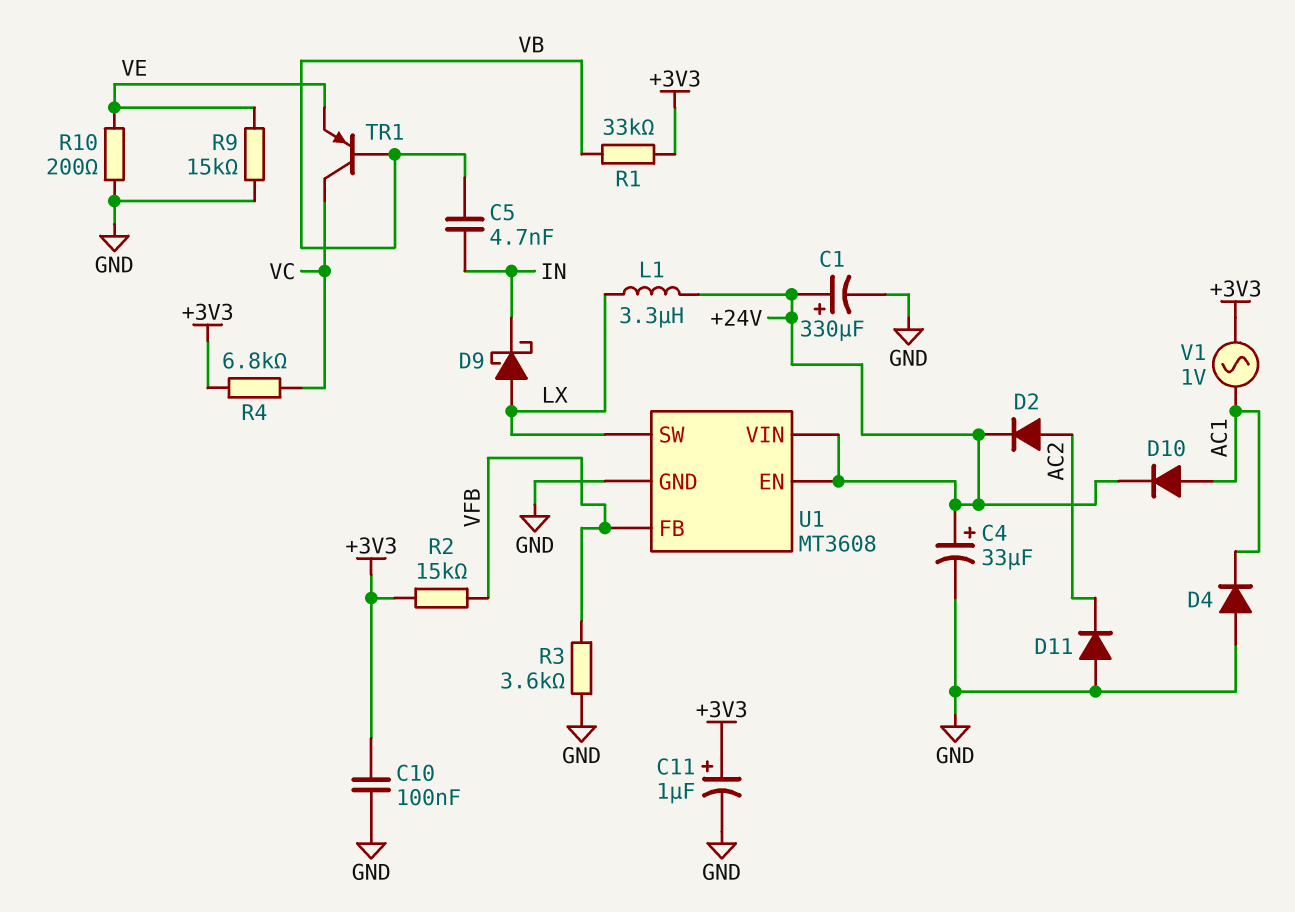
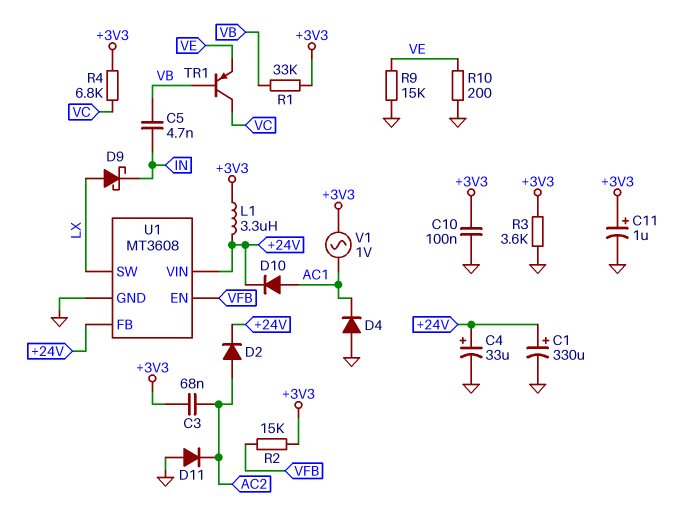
C3: none -> 68nF (+3V3, AC2)
L1: 3.3uH (+24V, LX) -> 3.3uH (+3V3, +24V)
R3: 3.6k (GND, VFB) -> 3.6k (+3V3, GND)
U1 pin EN: +24V -> VFB
U1 pin FB: VFB -> +24V

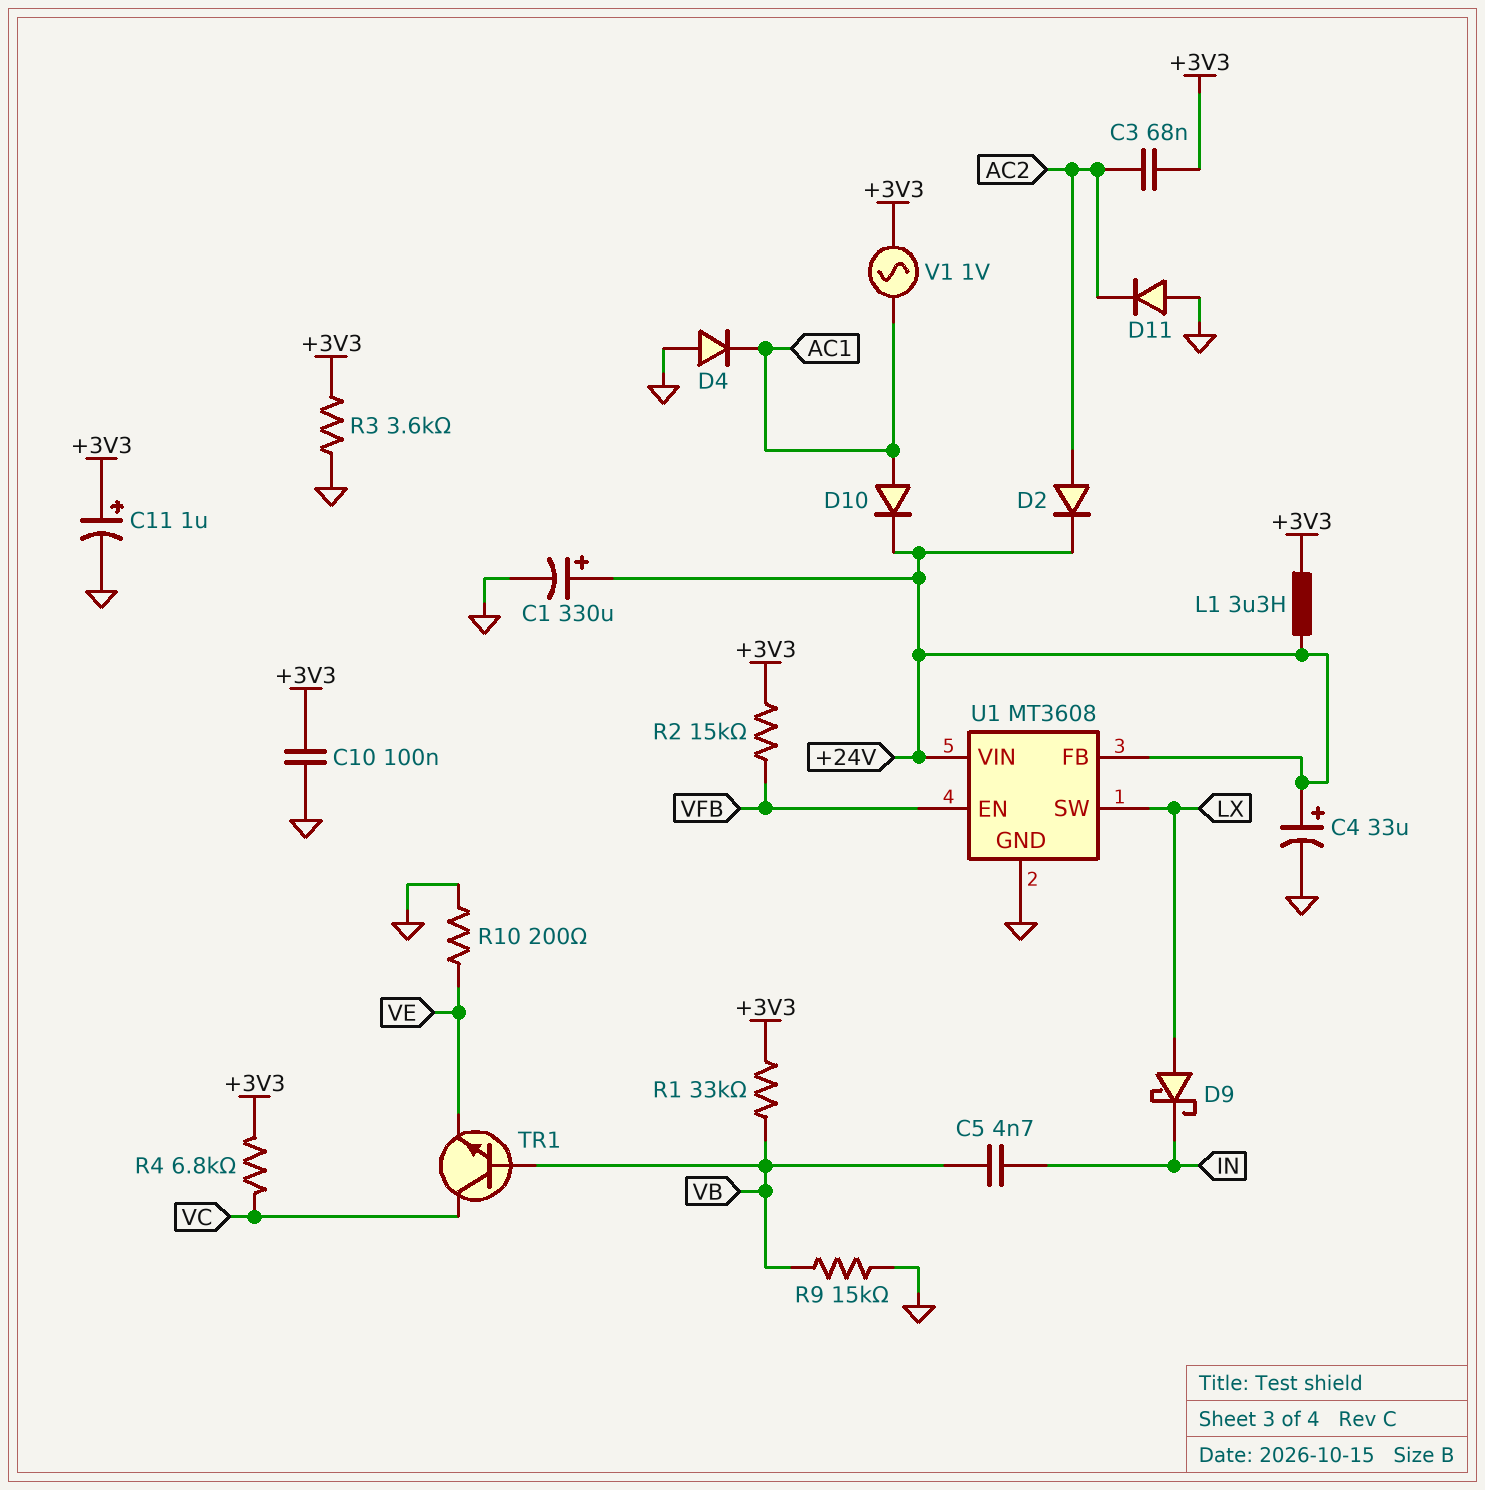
R9: 15k (GND, VE) -> 15k (GND, VB)
TR1: PNP (B VB, C VC, E VE) -> NPN (B VB, C VC, E VE)

